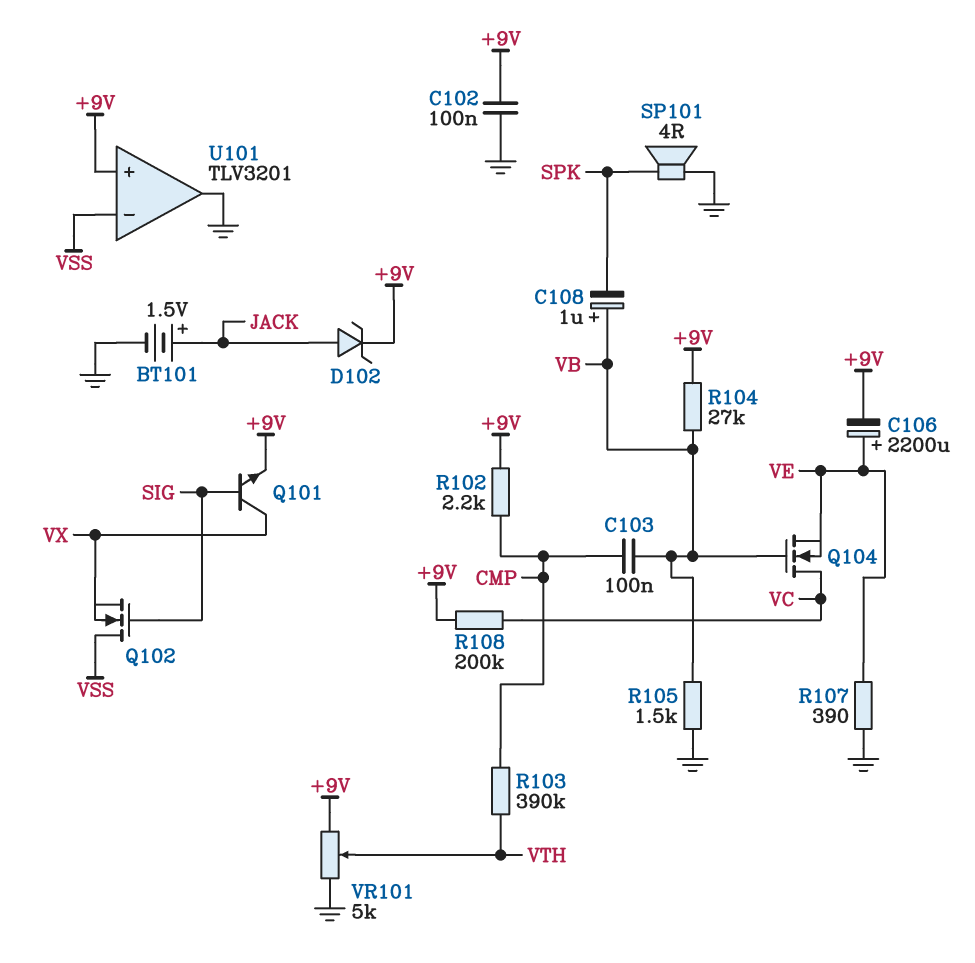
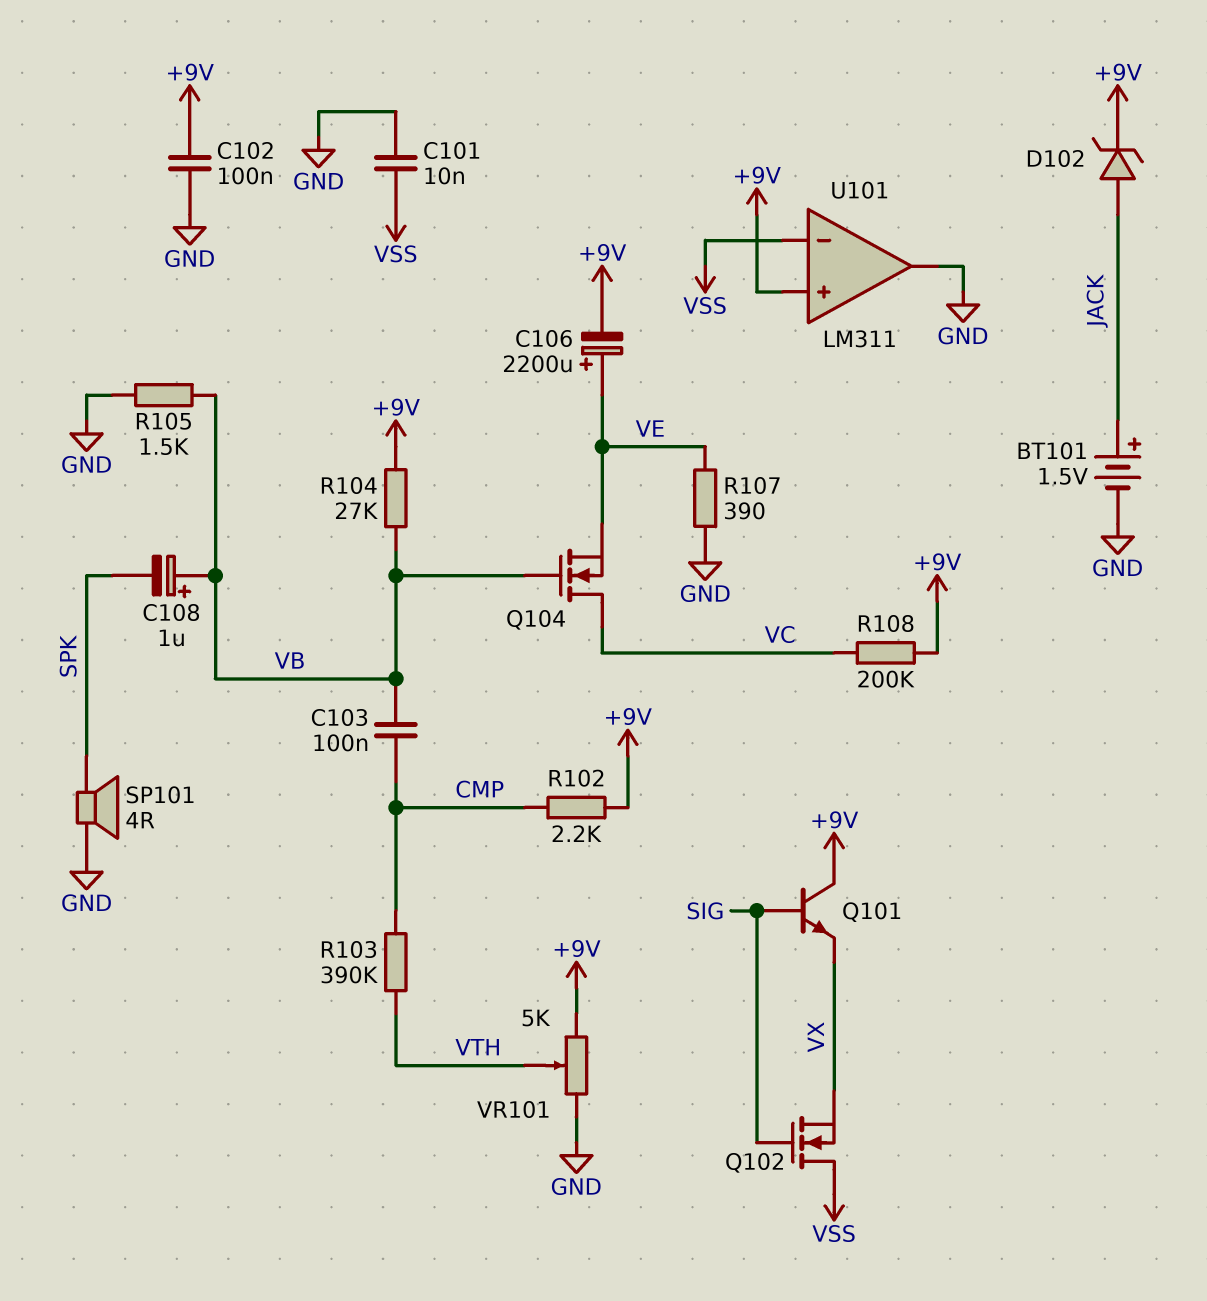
C101: none -> 10nF (GND, VSS)
Q101: NPN (B SIG, C VX, E +9V) -> NPN (B SIG, C +9V, E VX)
U101: TLV3201 -> LM311

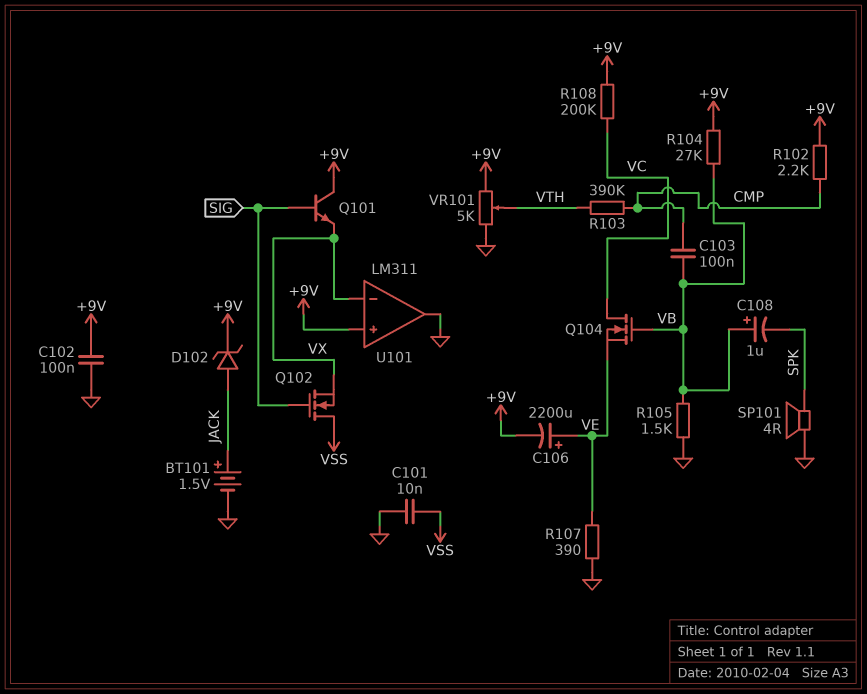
U101 pin in-: VSS -> VX

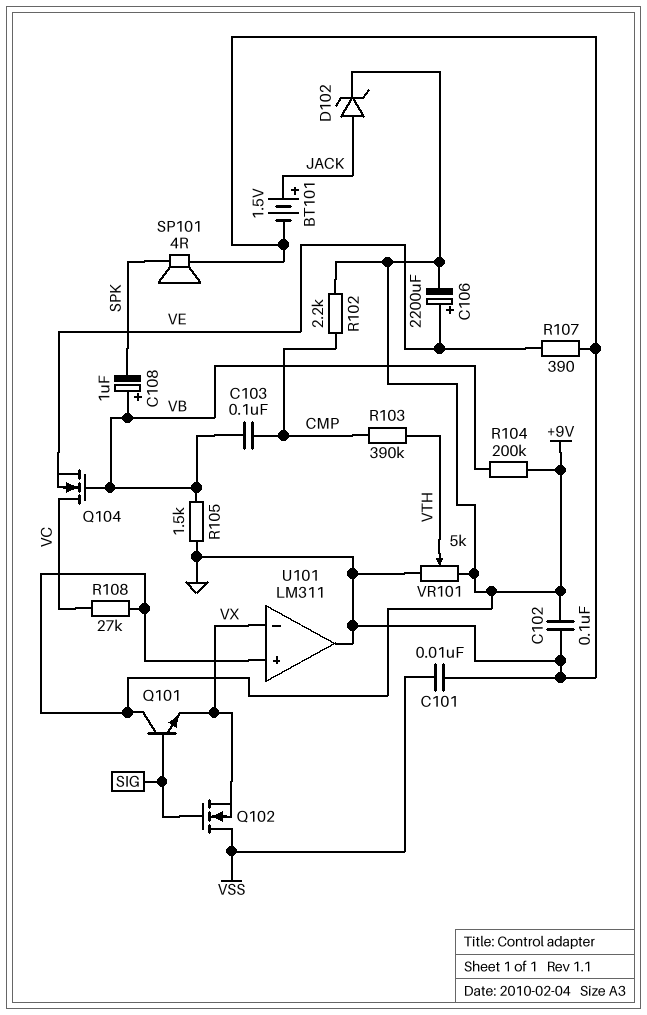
R104: 27k (+9V, VB) -> 200k (+9V, VB)
R108: 200k (+9V, VC) -> 27k (+9V, VC)

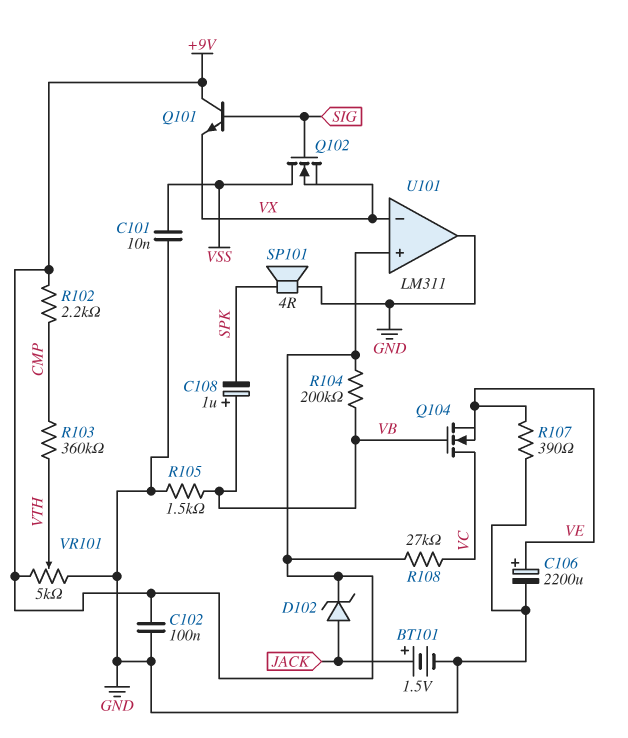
C103: 100nF (CMP, VB) -> none
C106: 2200uF (plus VE, minus +9V) -> 2200uF (plus VE, minus GND)
R103: 390k (CMP, VTH) -> 360k (CMP, VTH)

